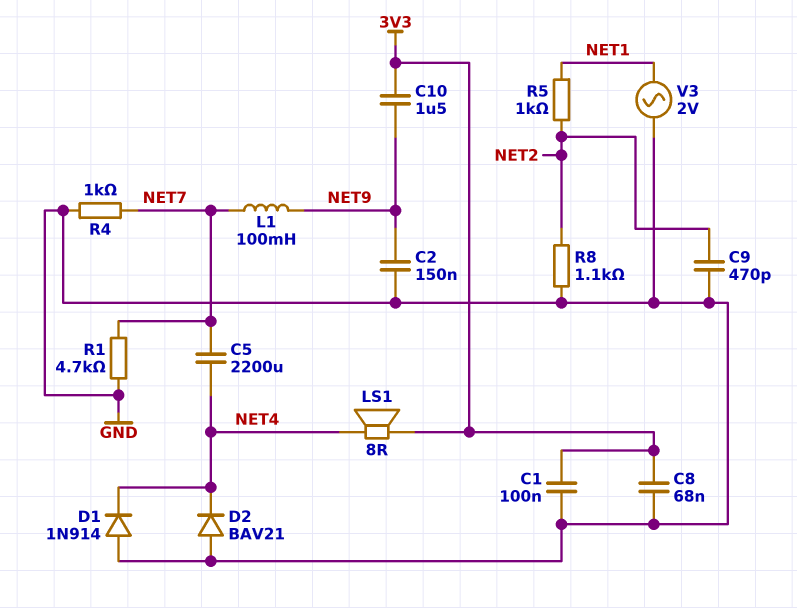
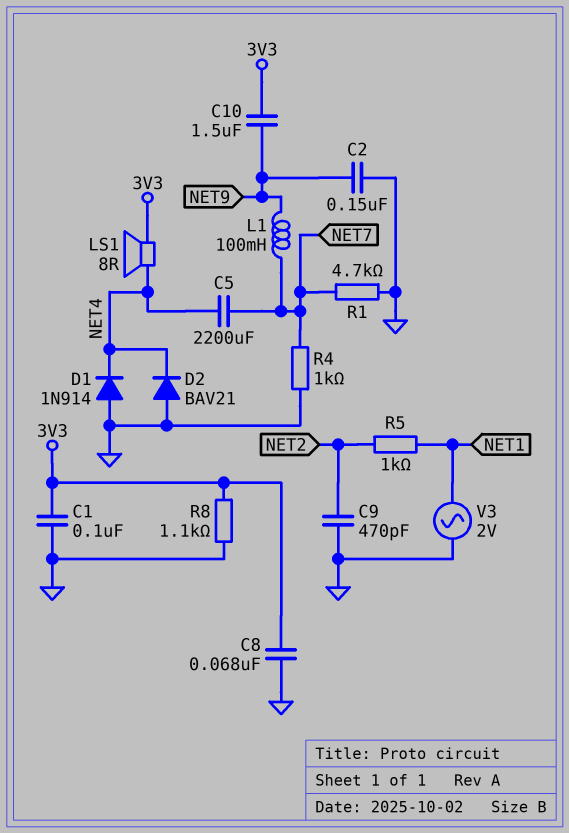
R8: 1.1k (GND, NET2) -> 1.1k (3V3, GND)

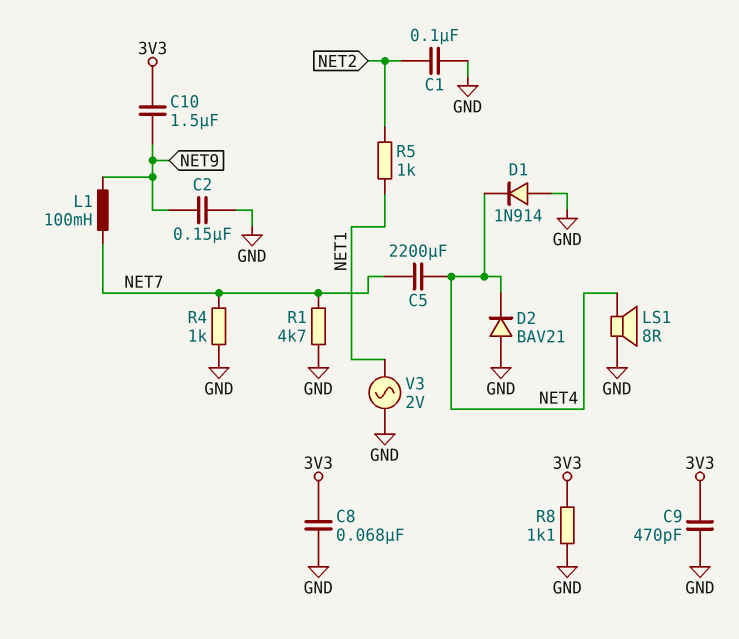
C1: 100nF (3V3, GND) -> 100nF (GND, NET2)
C9: 470pF (GND, NET2) -> 470pF (3V3, GND)
LS1: speaker 8R (3V3, NET4) -> speaker 8R (GND, NET4)

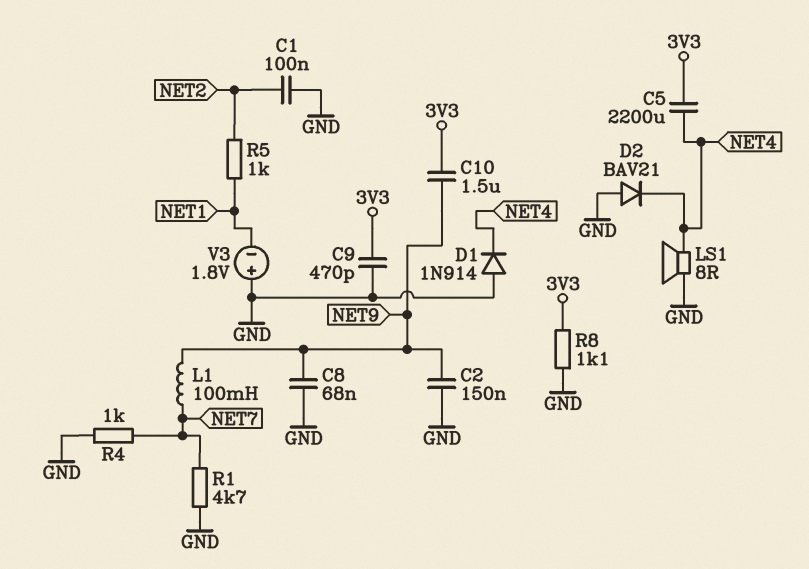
C5: 2200uF (NET4, NET7) -> 2200uF (3V3, NET4)
C8: 68nF (3V3, GND) -> 68nF (GND, NET9)
V3: AC 2V (GND, NET1) -> 1.8V (plus GND, minus NET1)

